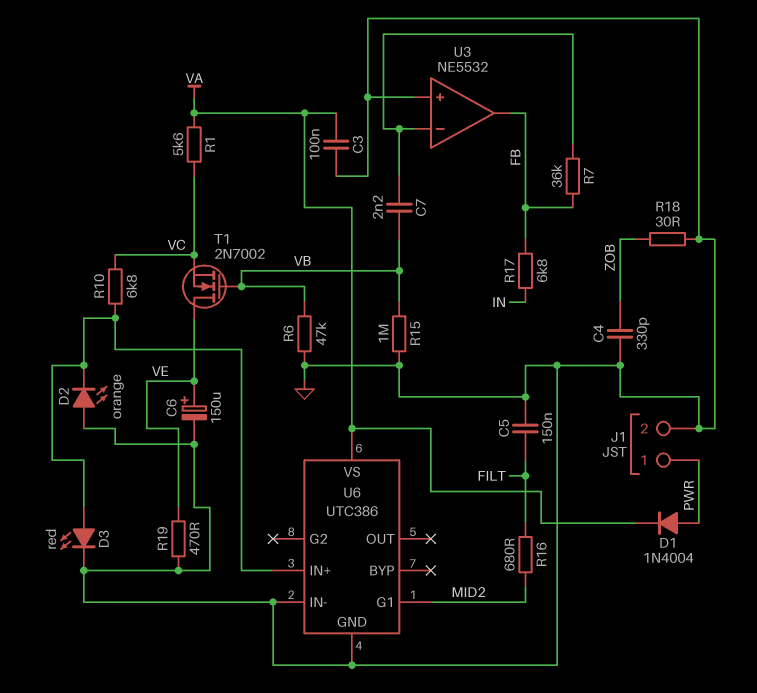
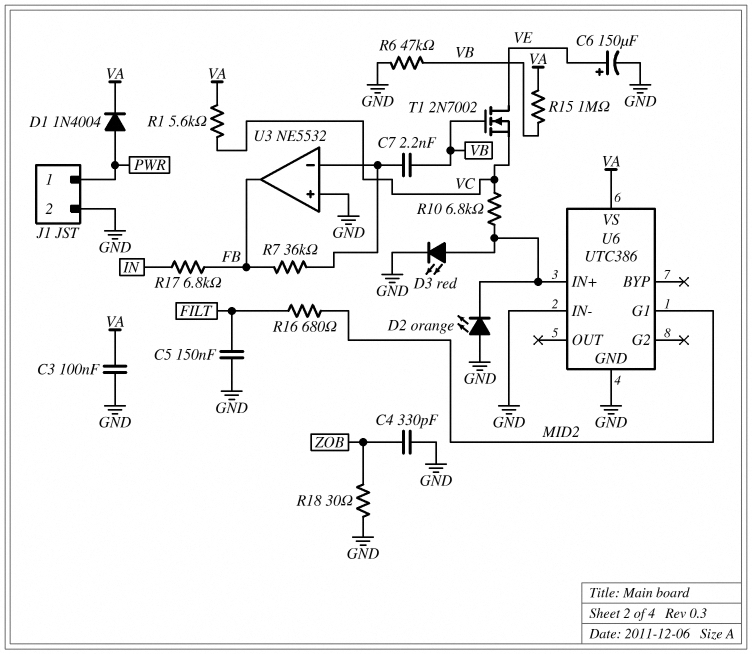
R15: 1M (GND, VB) -> 1M (VA, VB)
R19: 470 (GND, VE) -> none

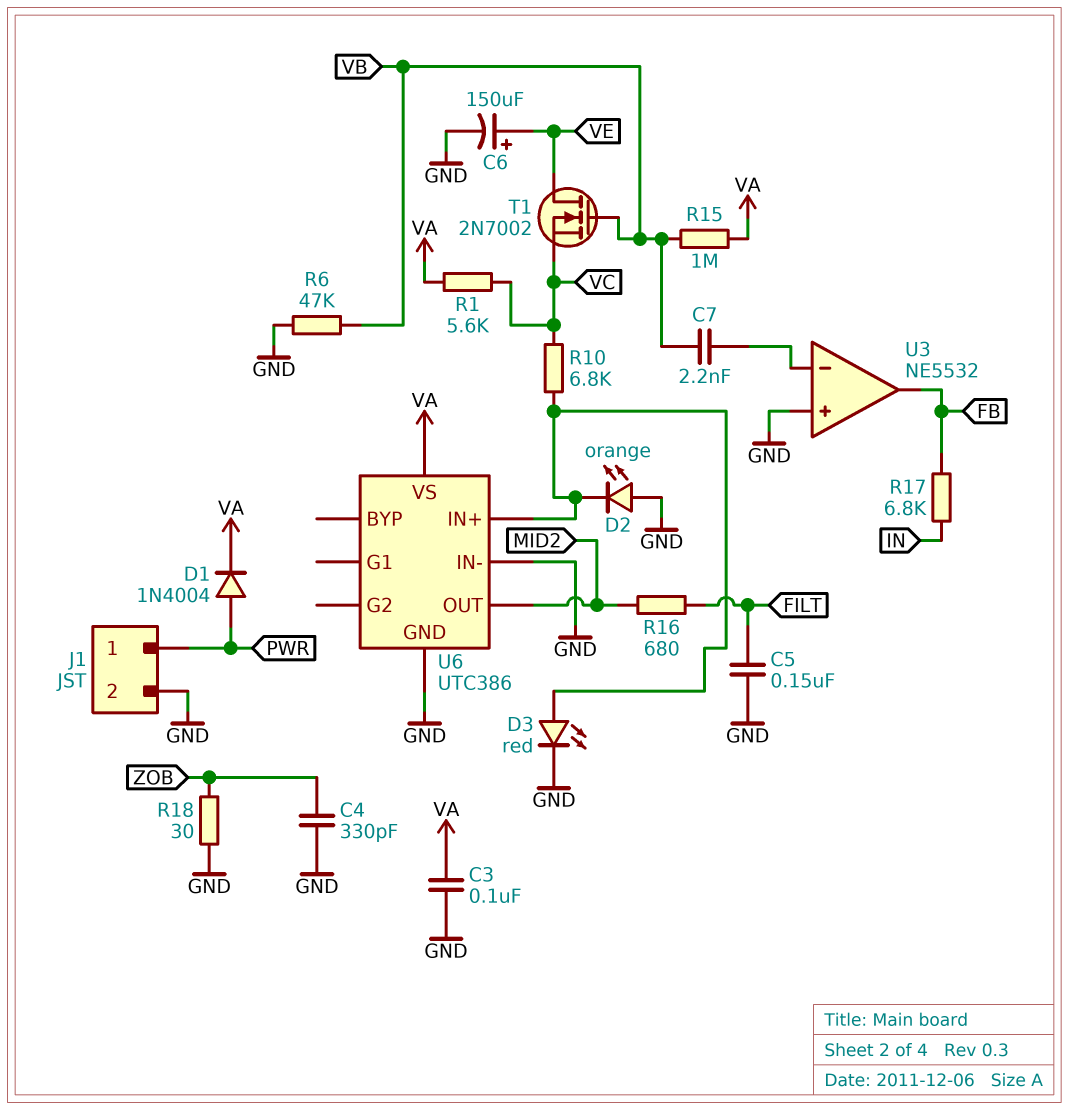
R7: 36k (FB, U3/in-) -> none
U6 pin G1: MID2 -> none
U6 pin OUT: none -> MID2

